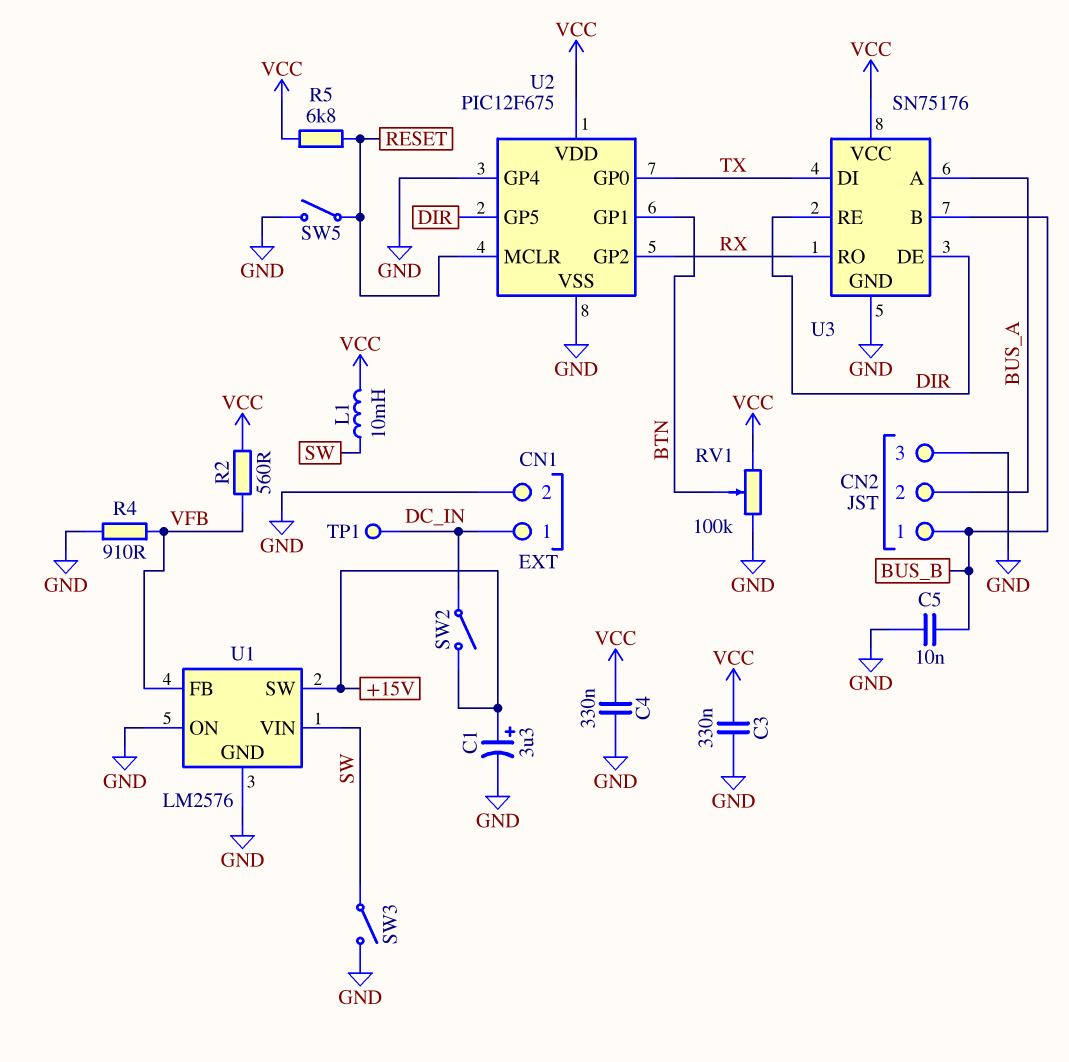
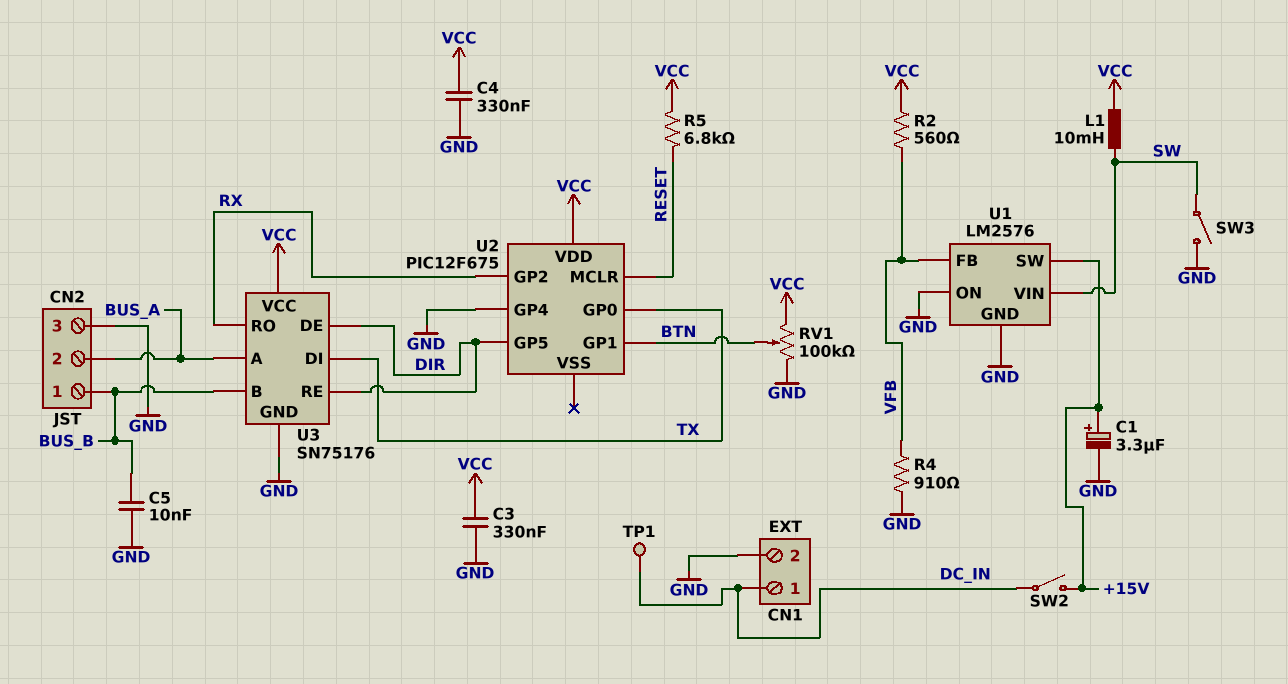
SW5: switch (GND, RESET) -> none
U2 pin VSS: GND -> none

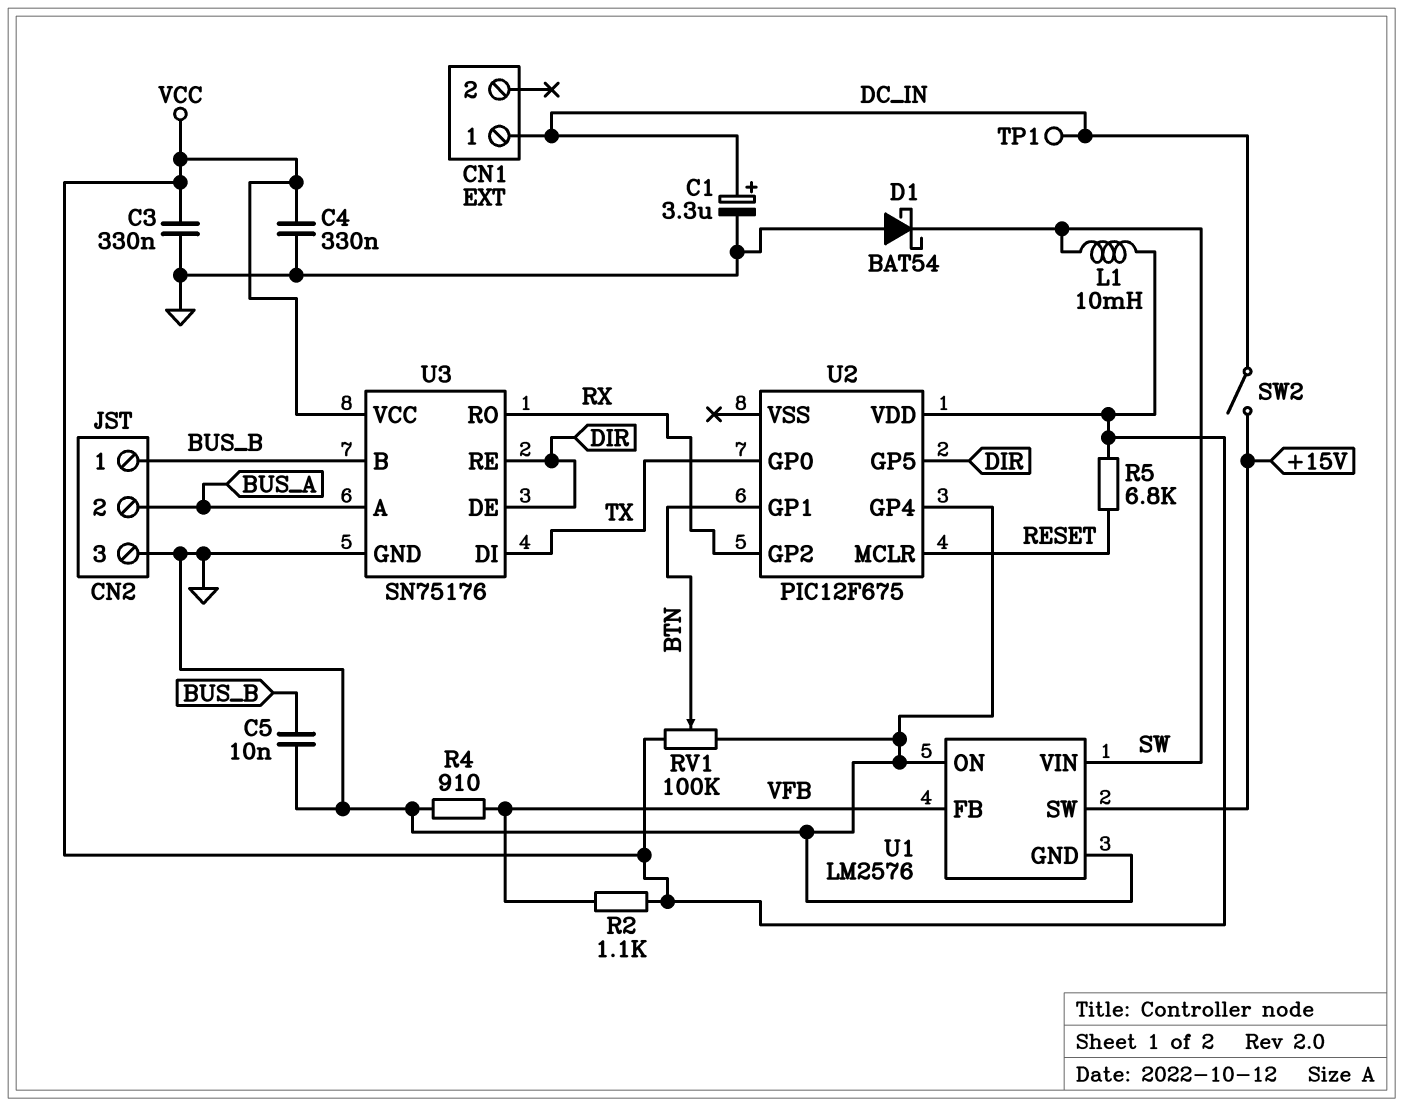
C1: 3.3uF (plus +15V, minus GND) -> 3.3uF (plus DC_IN, minus GND)
CN1 pin 2: GND -> none
D1: none -> schottky BAT54 (A GND, K SW)
R2: 560 (VCC, VFB) -> 1.1k (VCC, VFB)
SW3: switch (GND, SW) -> none

